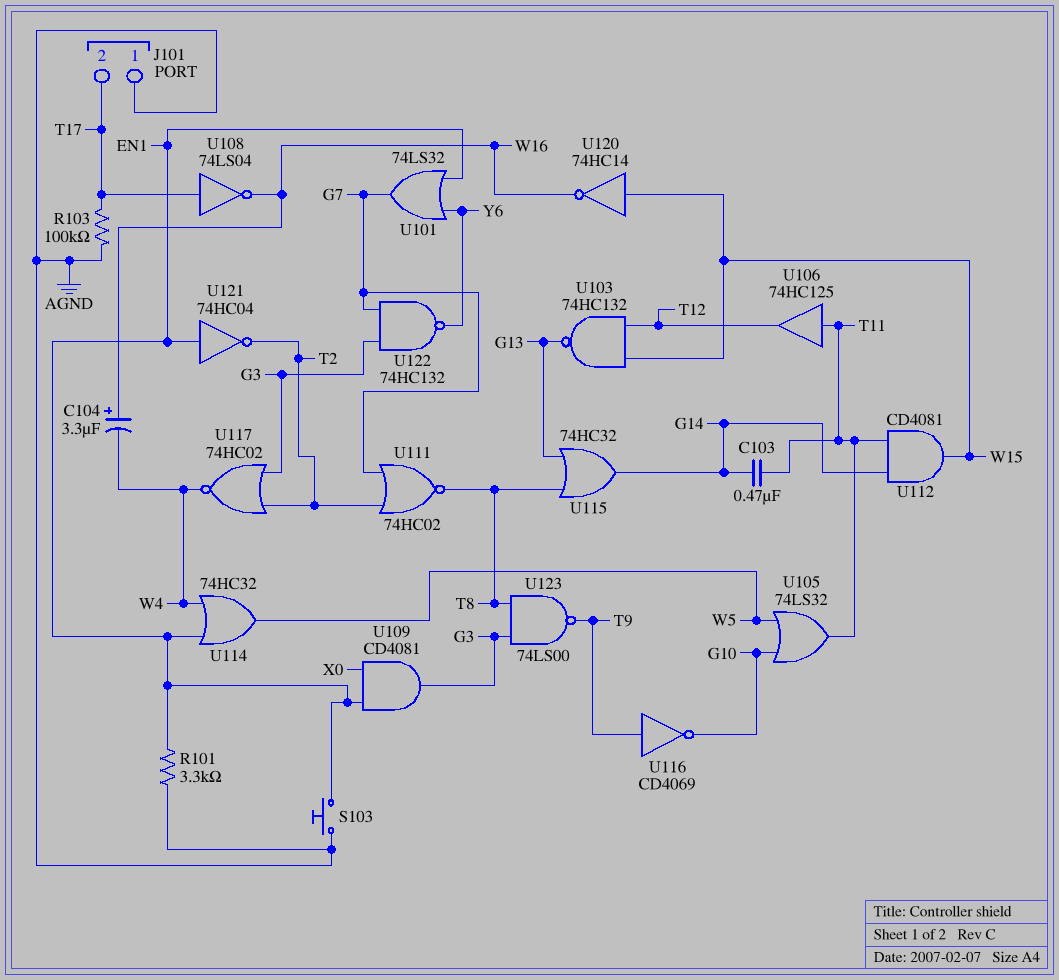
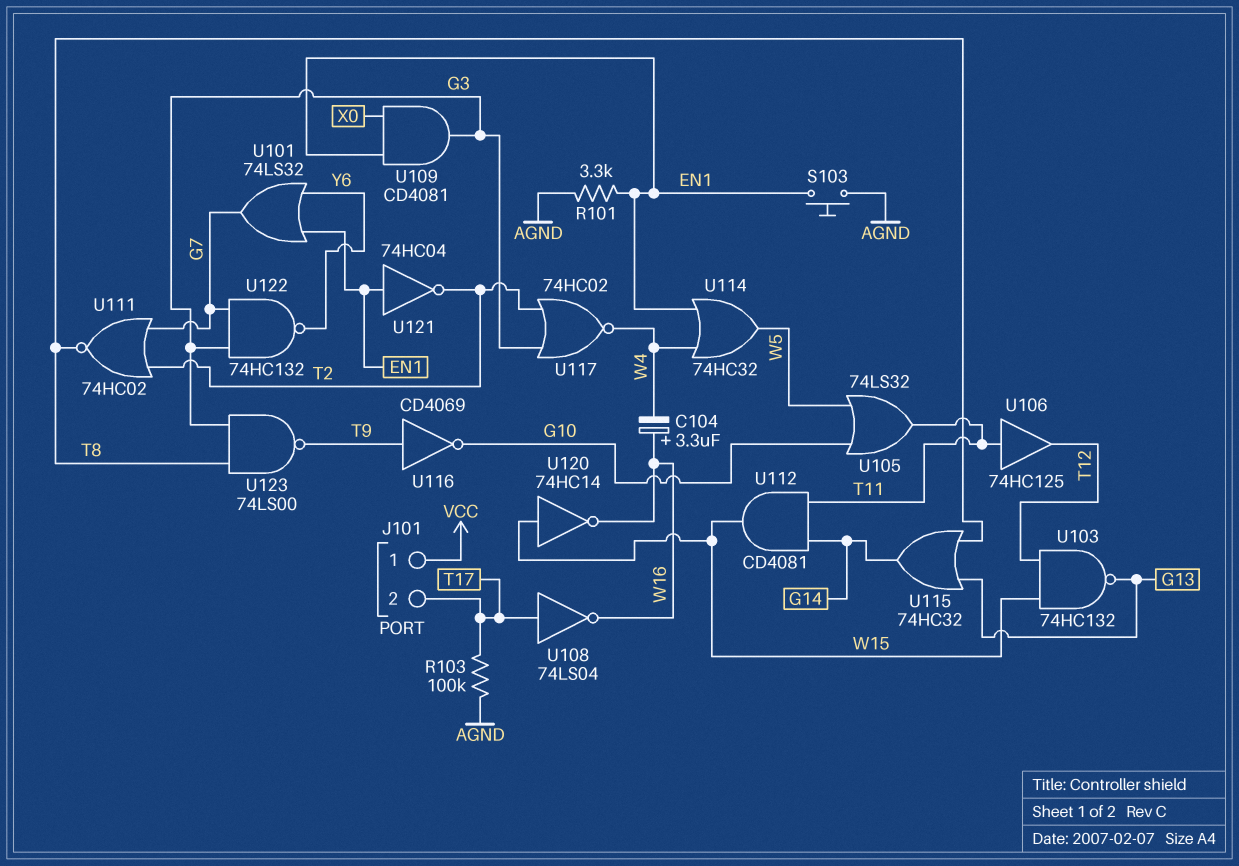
C103: 470nF (G14, T11) -> none
J101 pin 1: AGND -> VCC

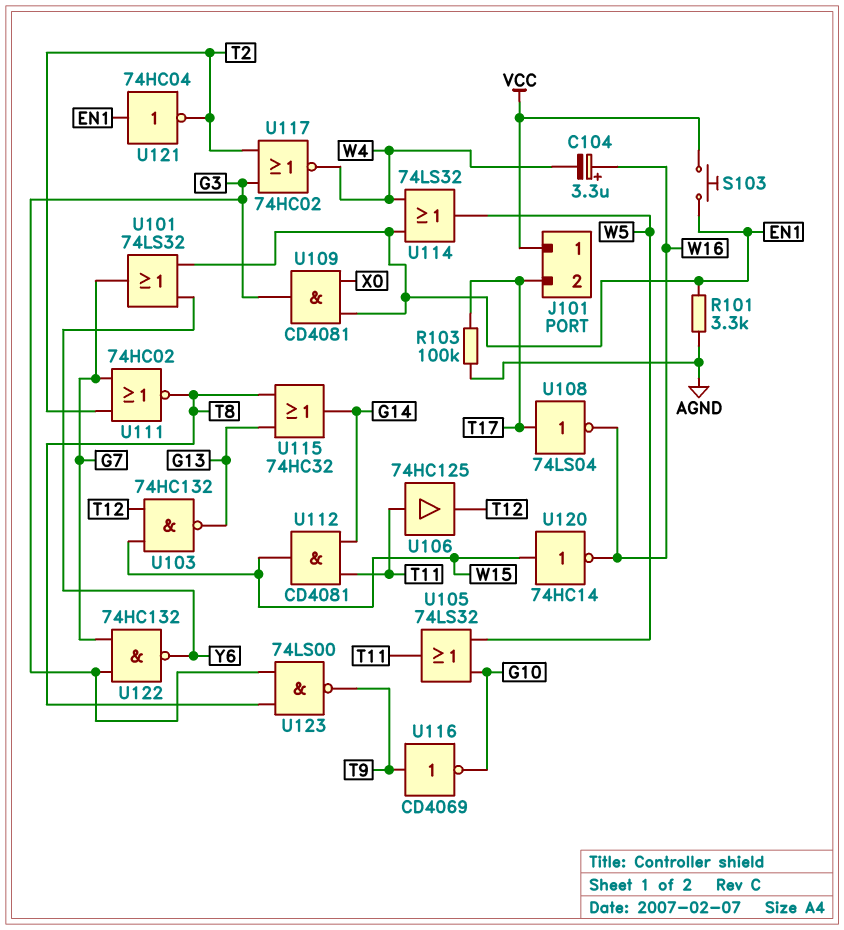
S103: button (AGND, EN1) -> button (EN1, VCC)
U114: OR 74HC32 (in EN1, in W4, out W5) -> OR 74LS32 (in EN1, in W4, out W5)

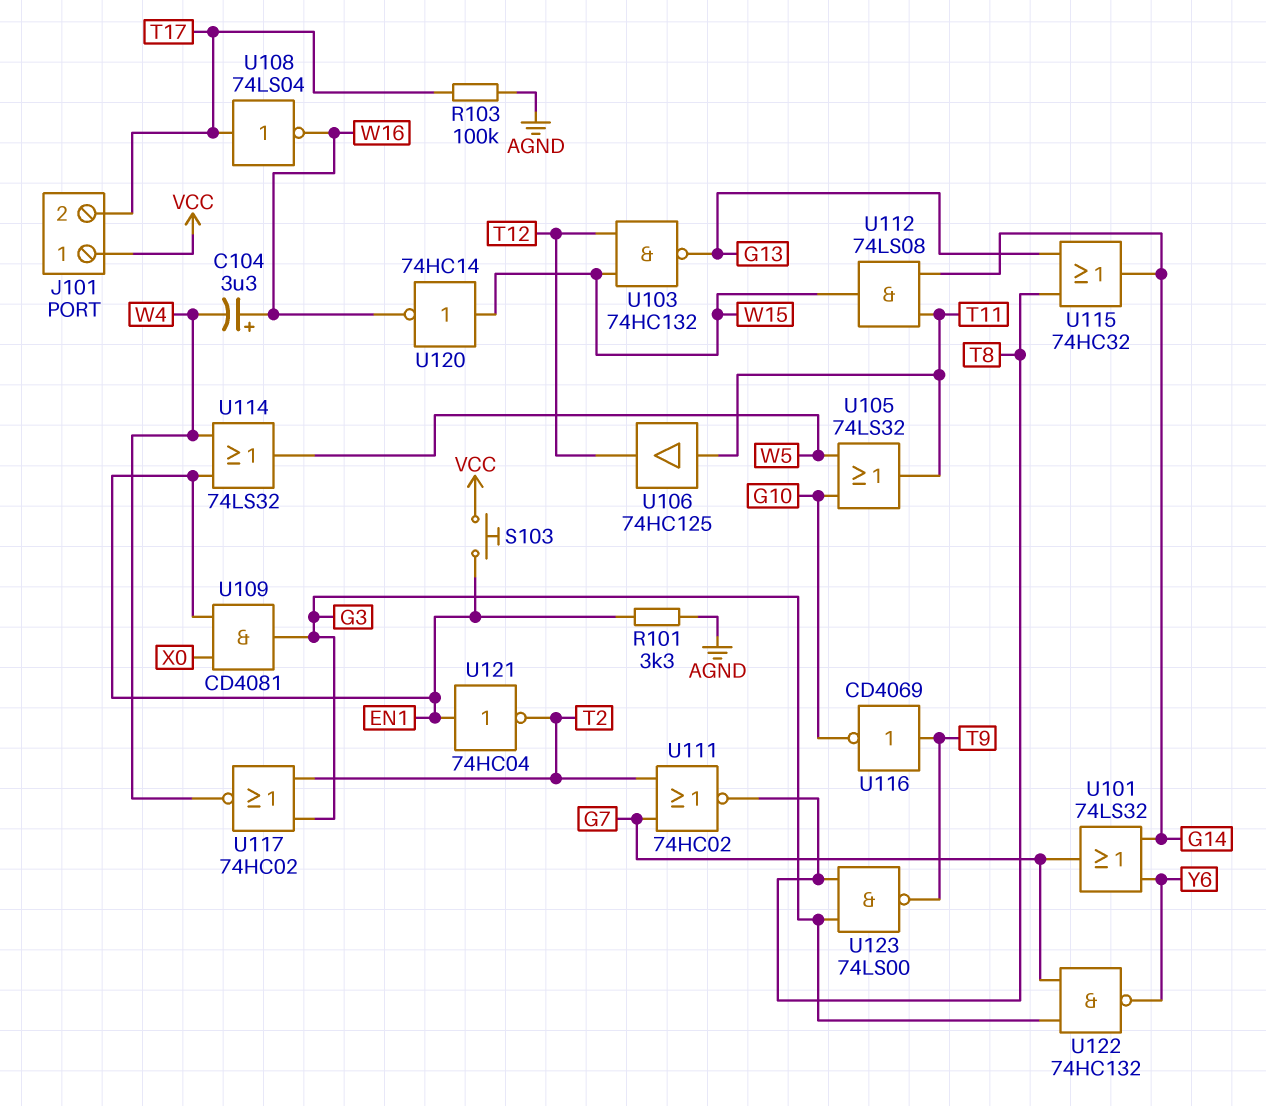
U101: OR 74LS32 (in EN1, in Y6, out G7) -> OR 74LS32 (in G14, in Y6, out G7)
U112: AND CD4081 (in G14, in T11, out W15) -> AND 74LS08 (in G14, in T11, out W15)

